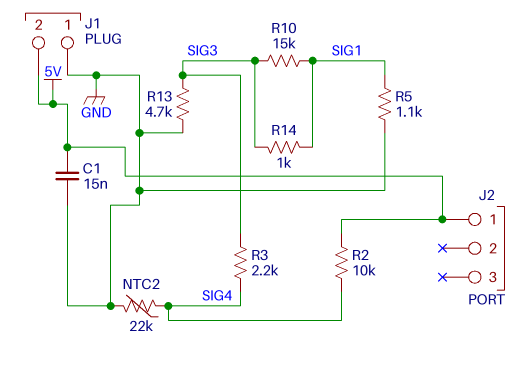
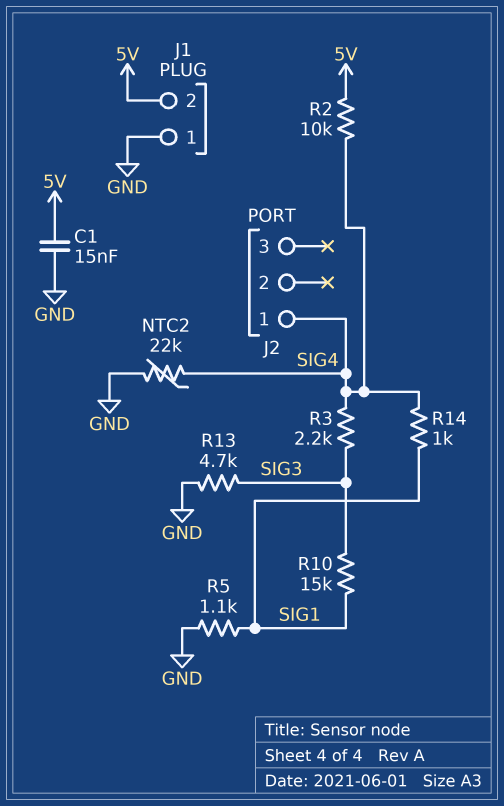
J2 pin 1: 5V -> SIG4
R14: 1k (SIG1, SIG3) -> 1k (SIG1, SIG4)

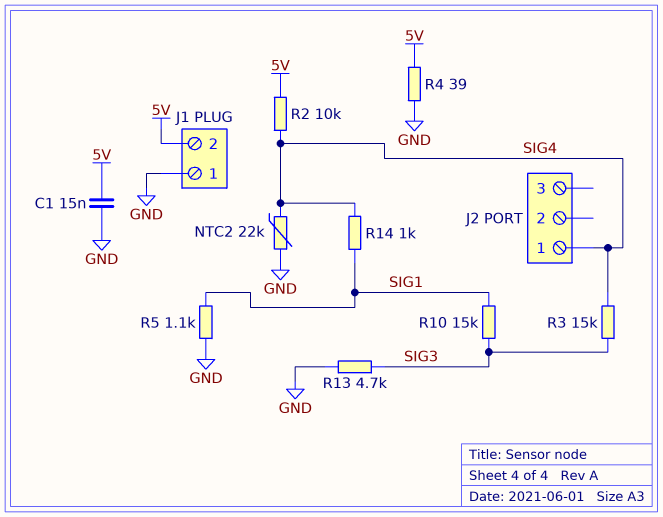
R3: 2.2k (SIG3, SIG4) -> 15k (SIG3, SIG4)
R4: none -> 39 (5V, GND)

